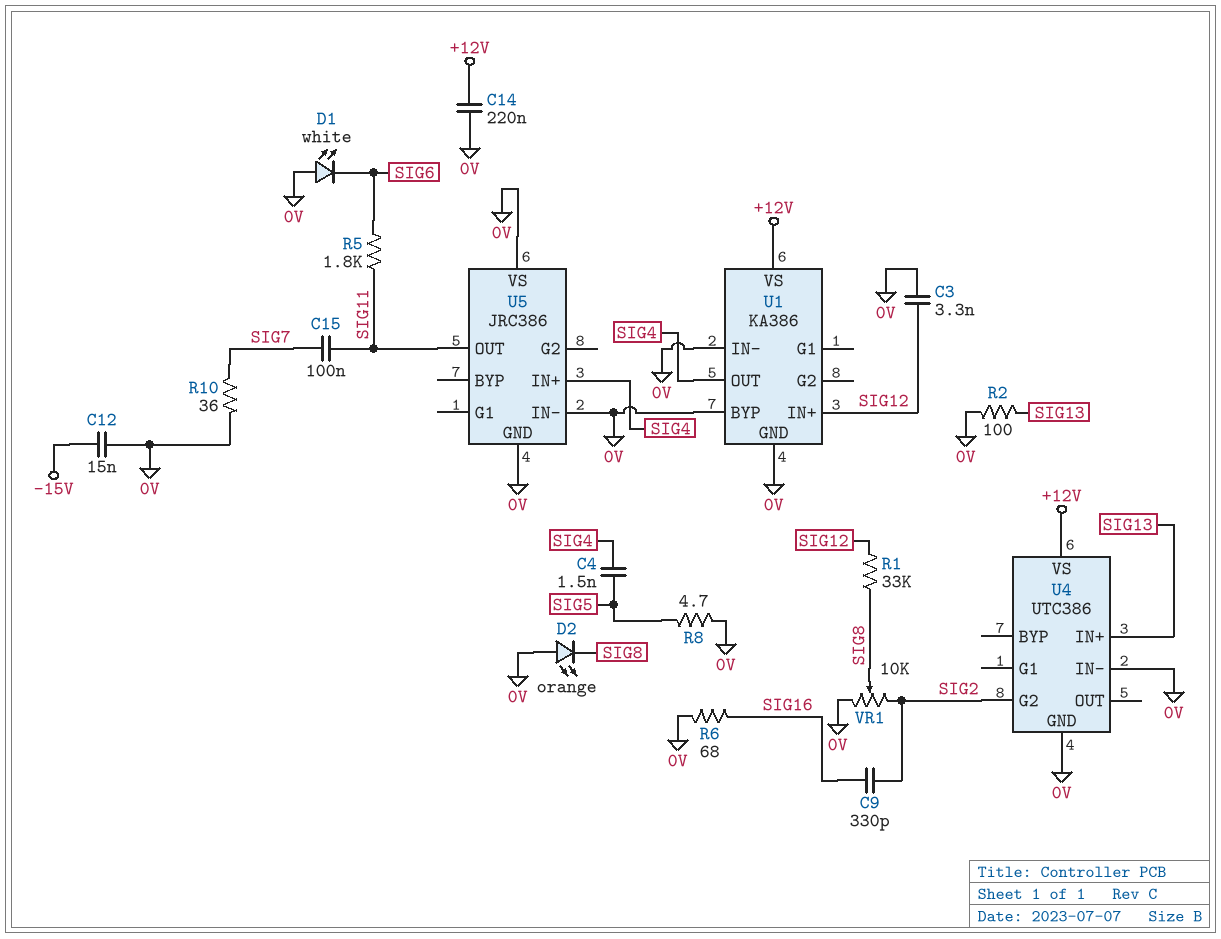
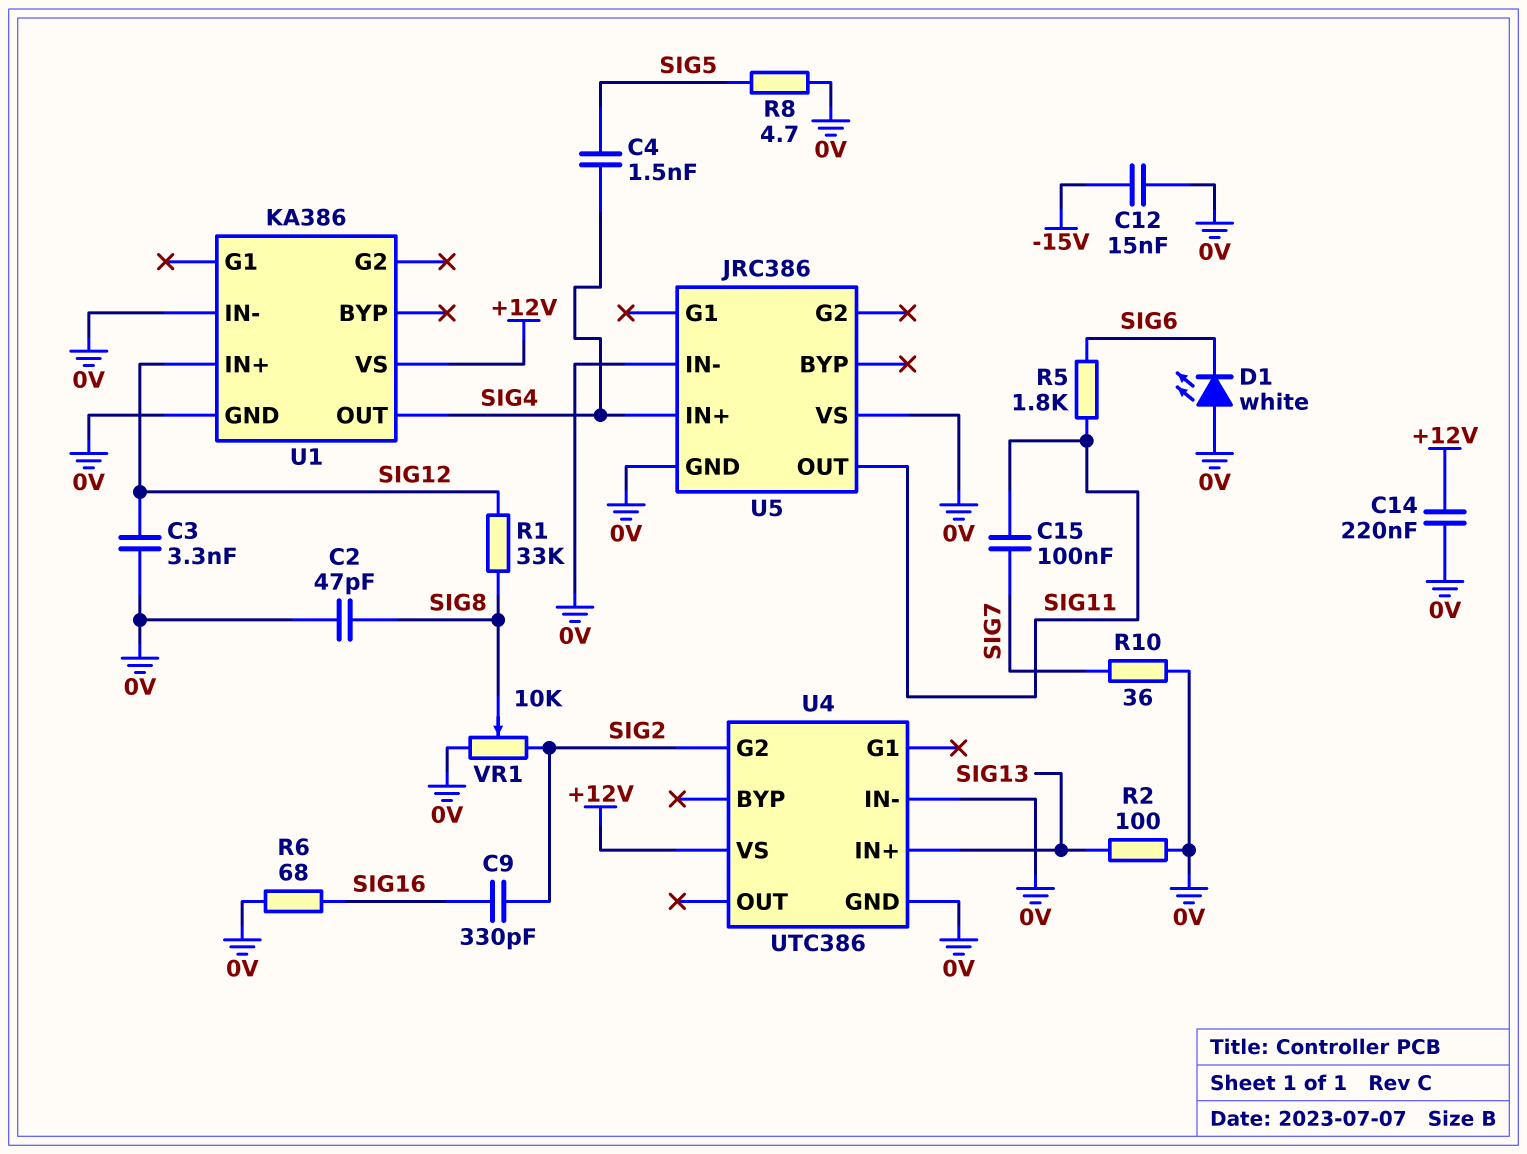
C2: none -> 47pF (0V, SIG8)
D2: LED orange (A 0V, K SIG8) -> none
U1 pin BYP: 0V -> none

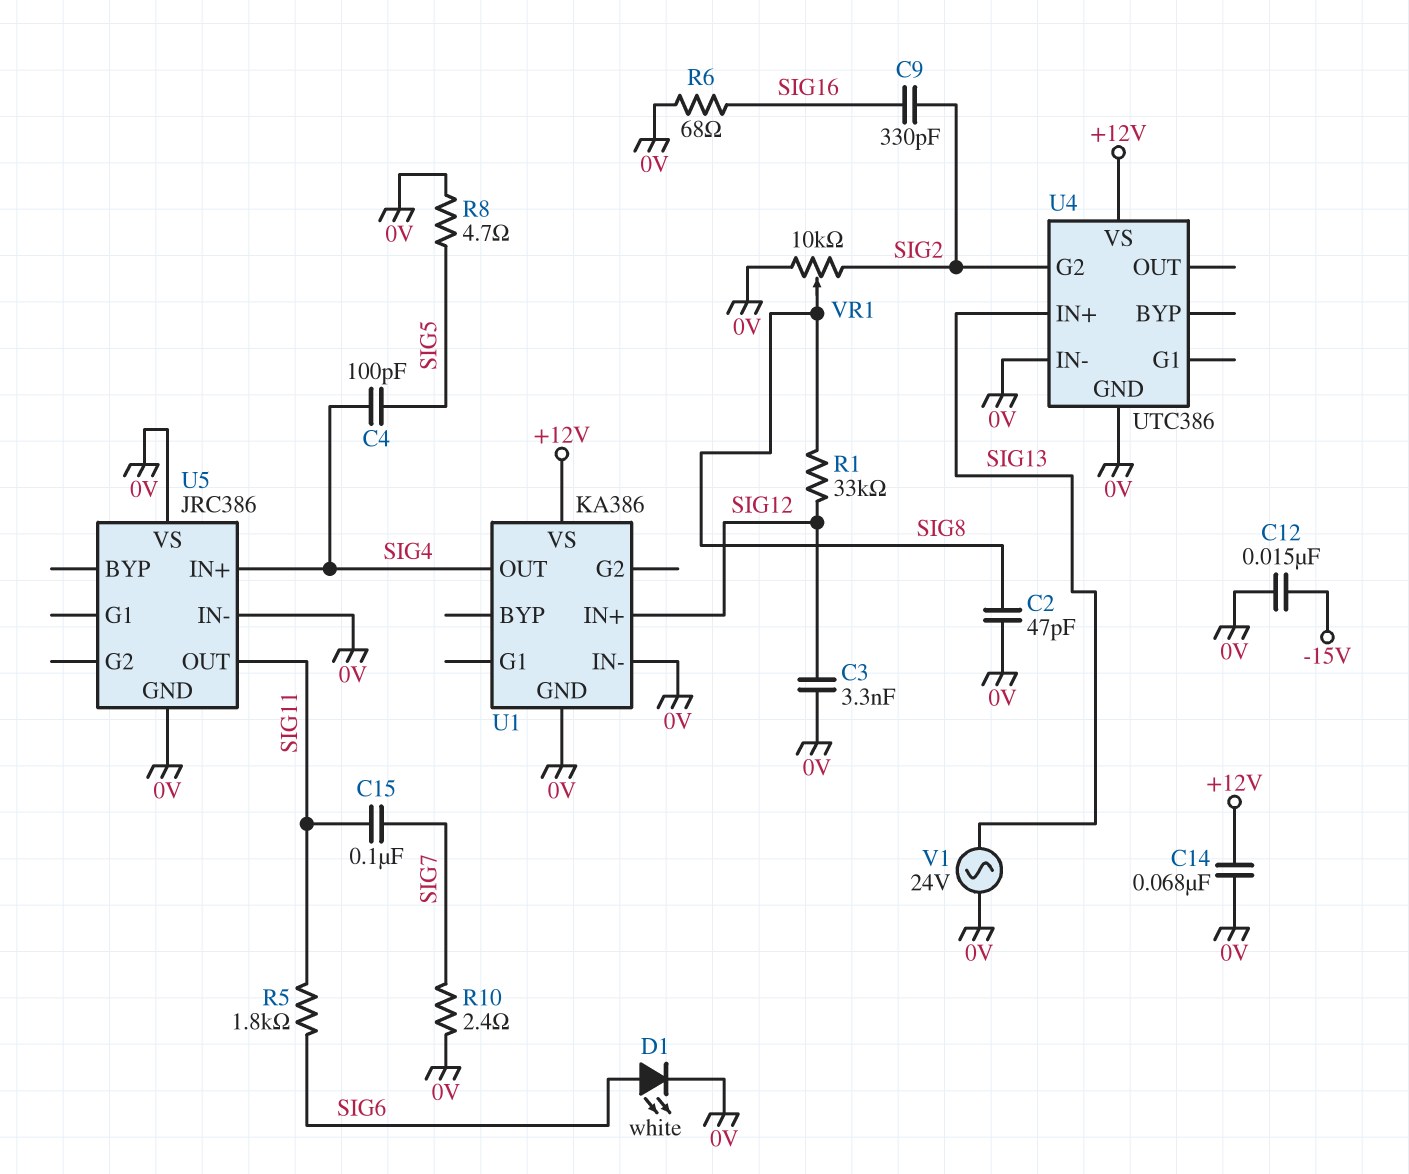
C4: 1.5nF (SIG4, SIG5) -> 100pF (SIG4, SIG5)
C14: 220nF (+12V, 0V) -> 68nF (+12V, 0V)
D1: LED white (A 0V, K SIG6) -> LED white (A SIG6, K 0V)
R2: 100 (0V, SIG13) -> none
R10: 36 (0V, SIG7) -> 2.4 (0V, SIG7)
V1: none -> AC 24V (0V, SIG13)

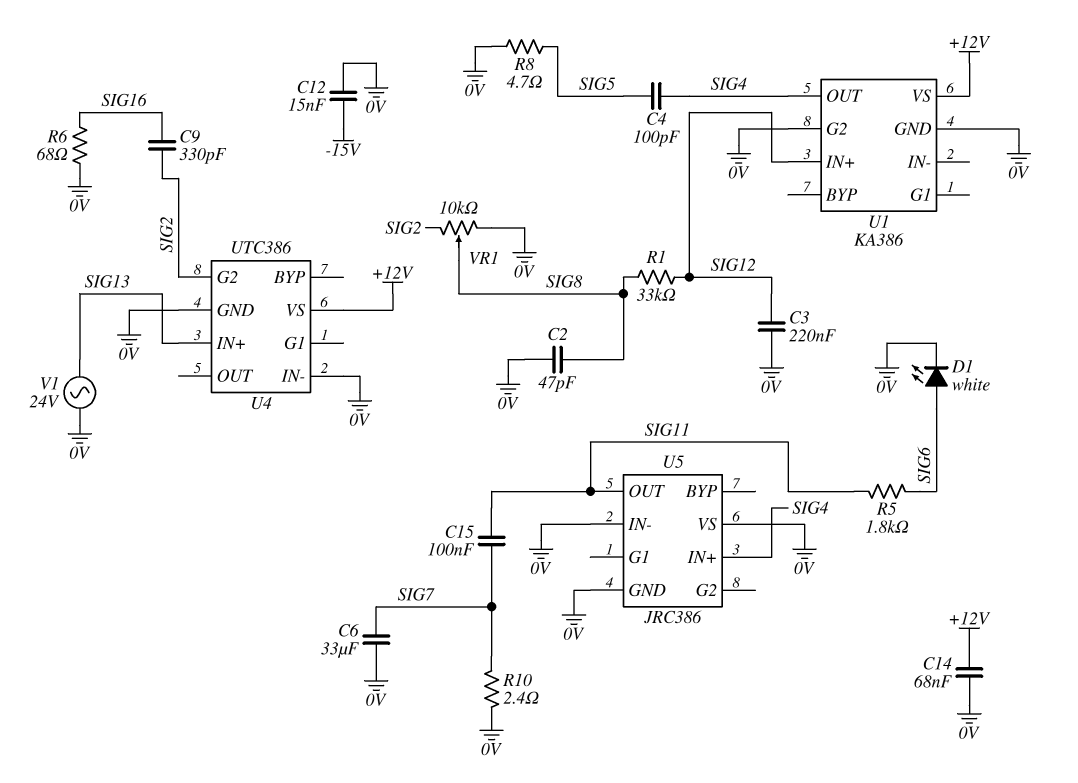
C3: 3.3nF (0V, SIG12) -> 220nF (0V, SIG12)
C6: none -> 33uF (0V, SIG7)
U1 pin G2: none -> 0V
U1 pin IN-: 0V -> none

